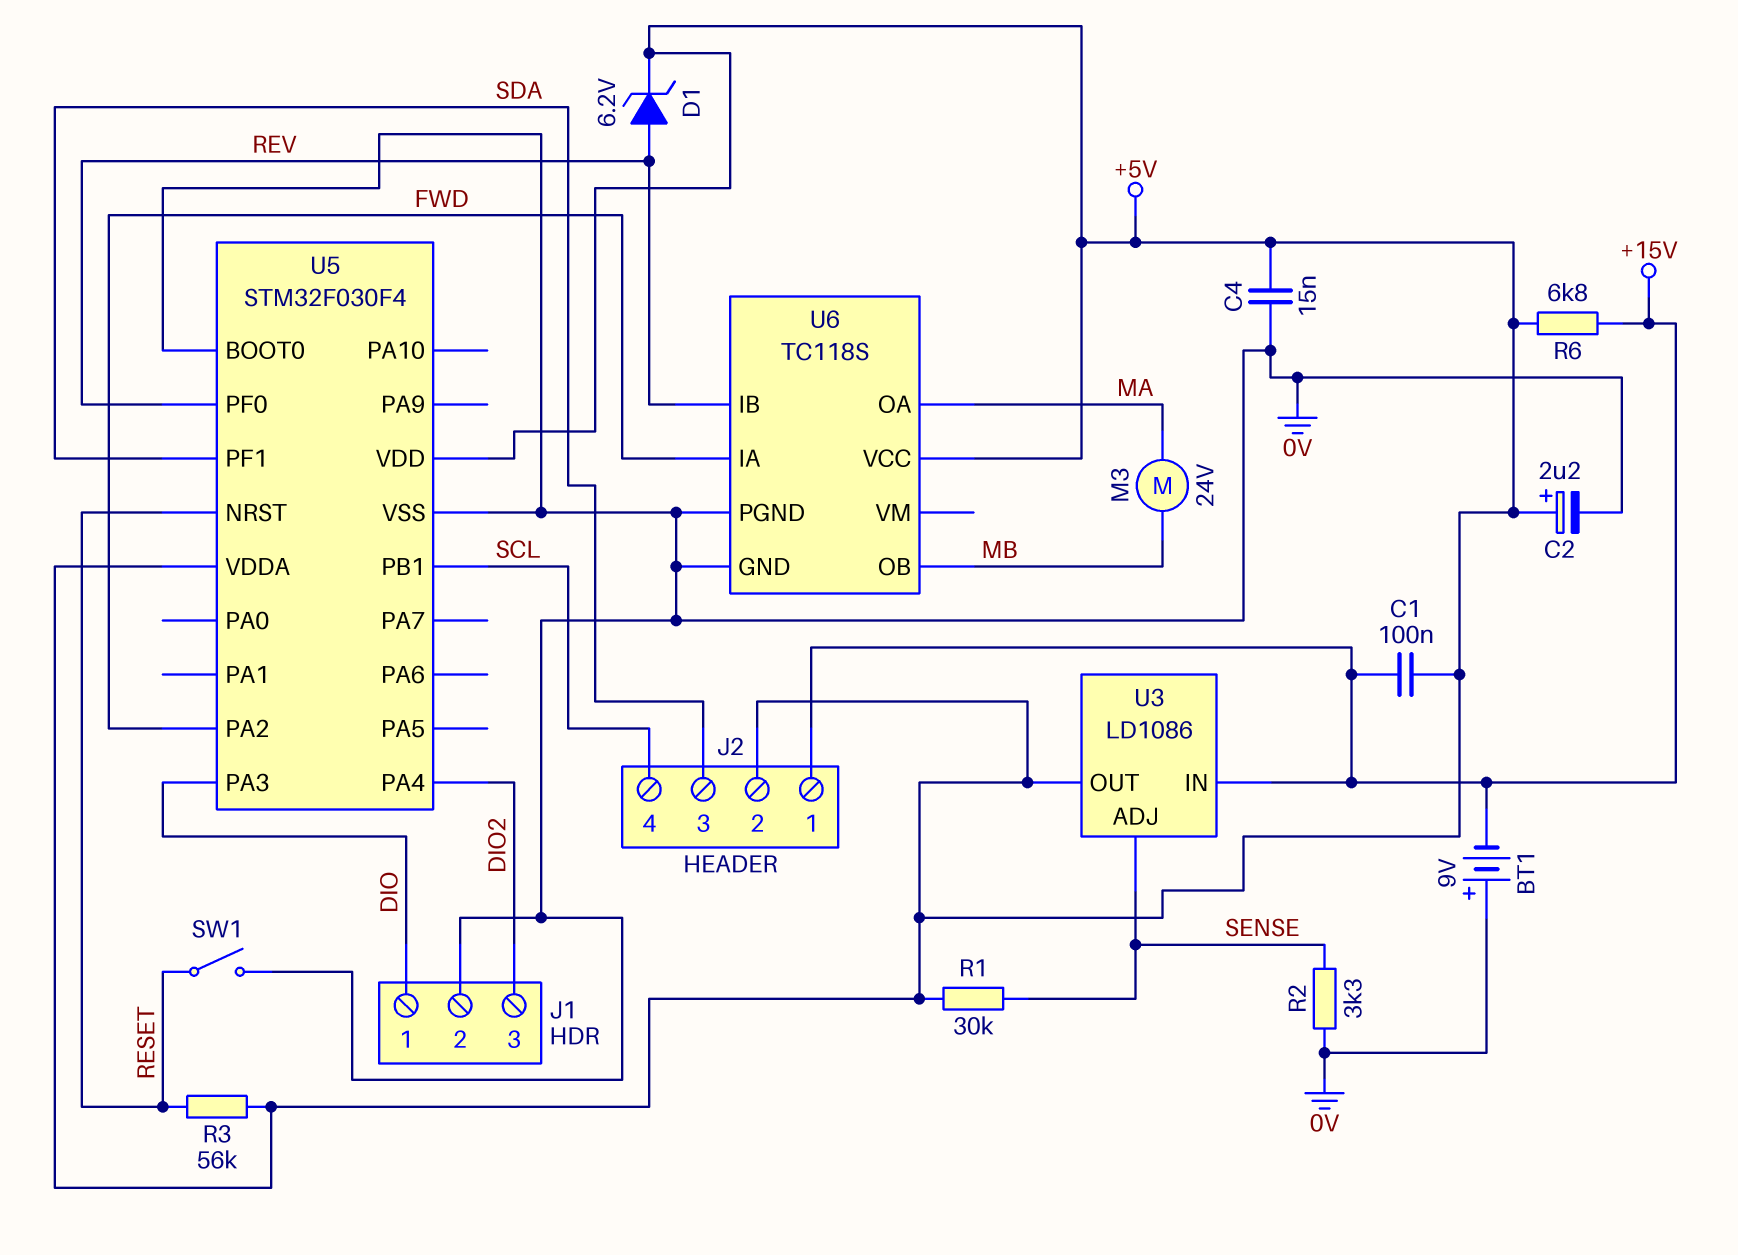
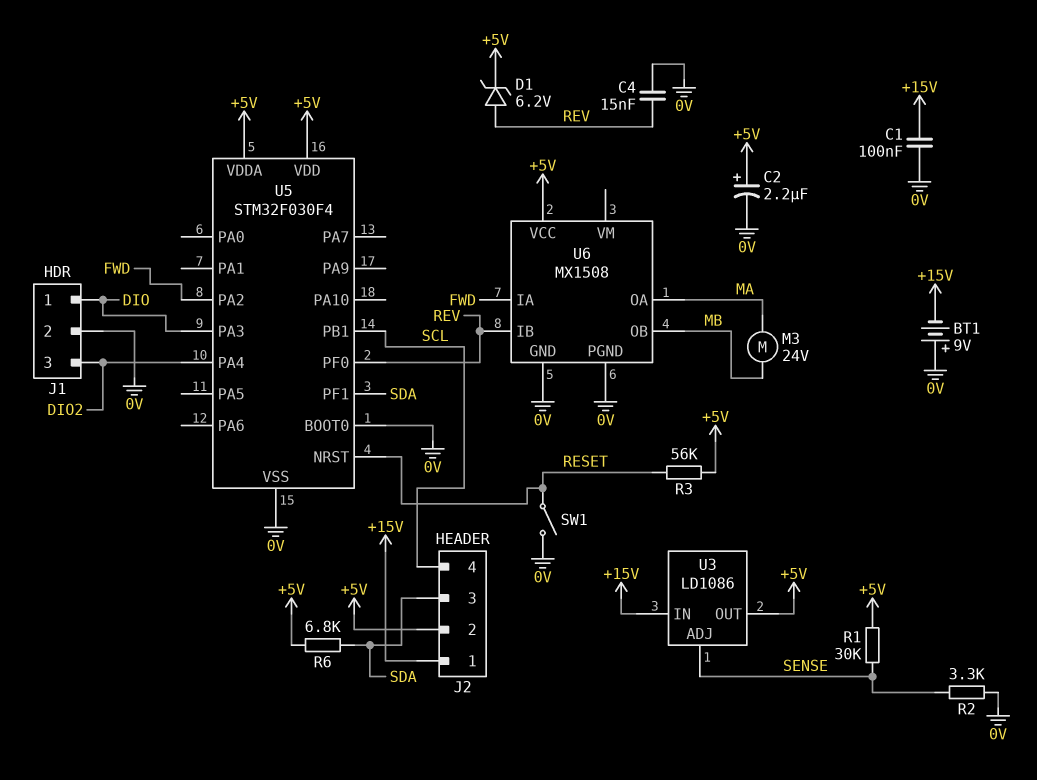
C1: 100nF (+5V, +15V) -> 100nF (+15V, 0V)
C4: 15nF (+5V, 0V) -> 15nF (0V, REV)
R6: 6.8k (+5V, +15V) -> 6.8k (+5V, SDA)
U6: TC118S -> MX1508

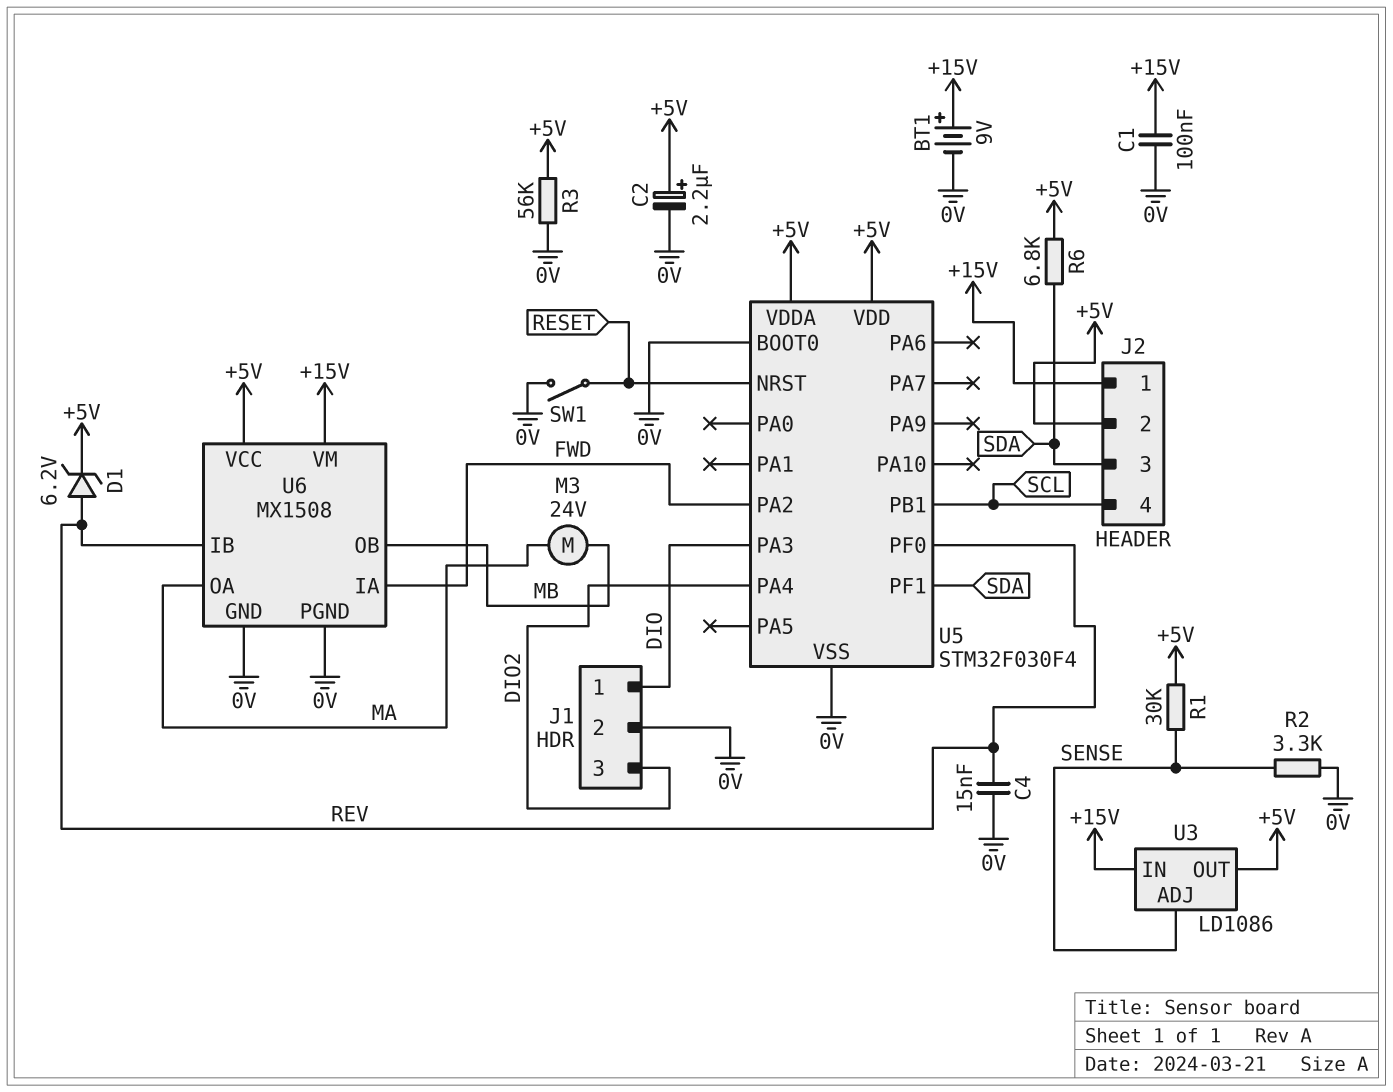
BT1: 9V (plus 0V, minus +15V) -> 9V (plus +15V, minus 0V)
R3: 56k (+5V, RESET) -> 56k (+5V, 0V)
U6 pin VM: none -> +15V

